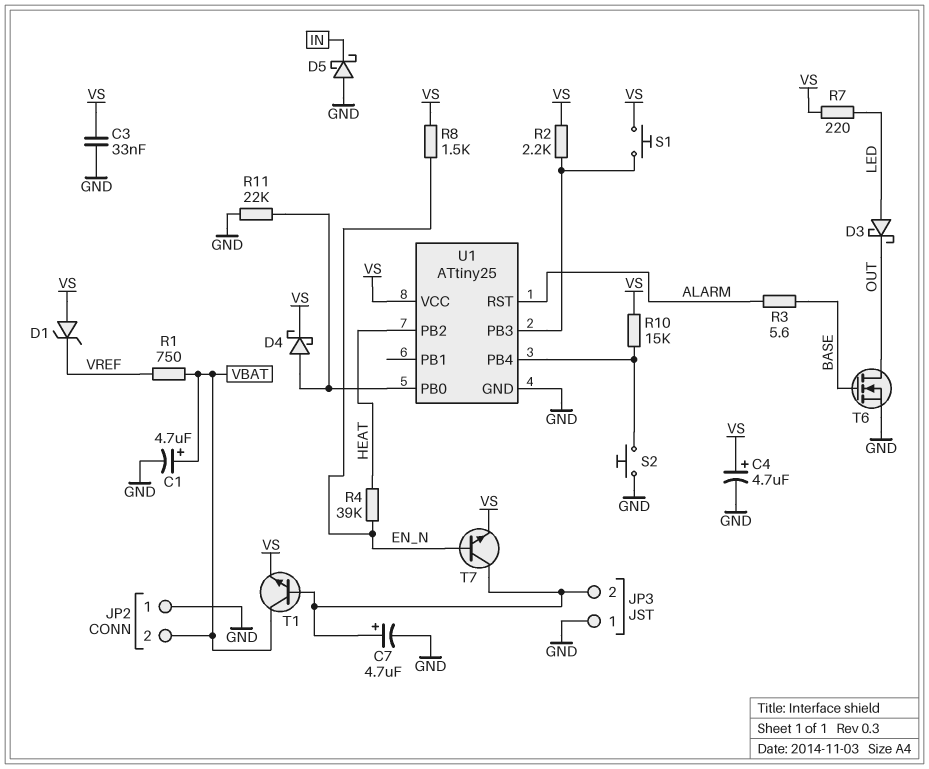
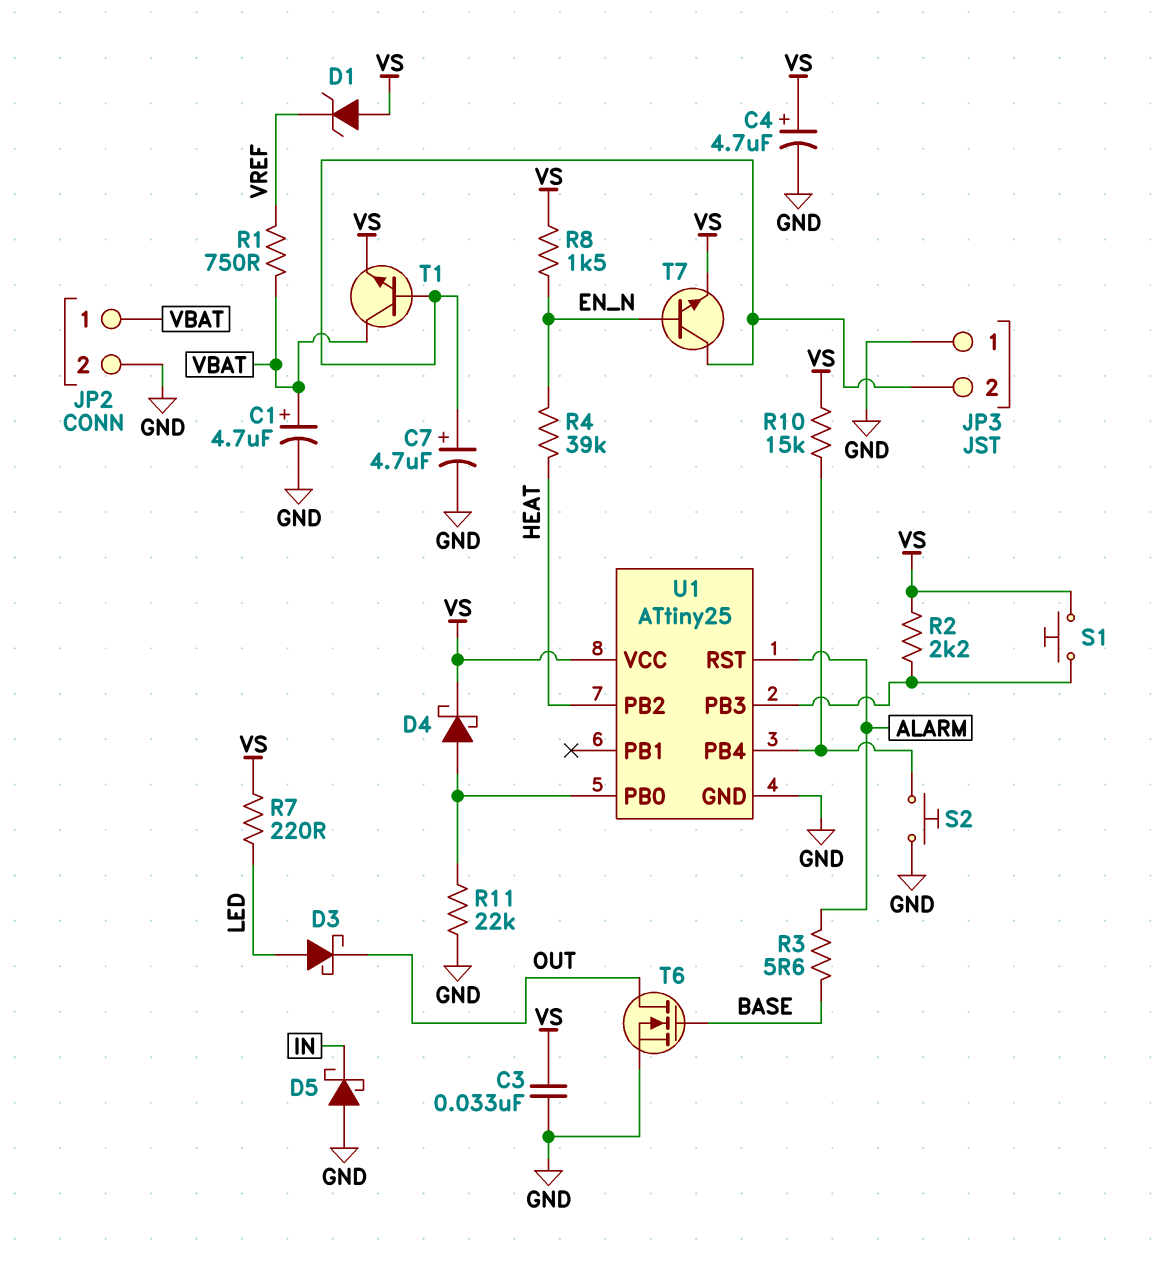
JP2 pin 1: GND -> VBAT
JP2 pin 2: VBAT -> GND

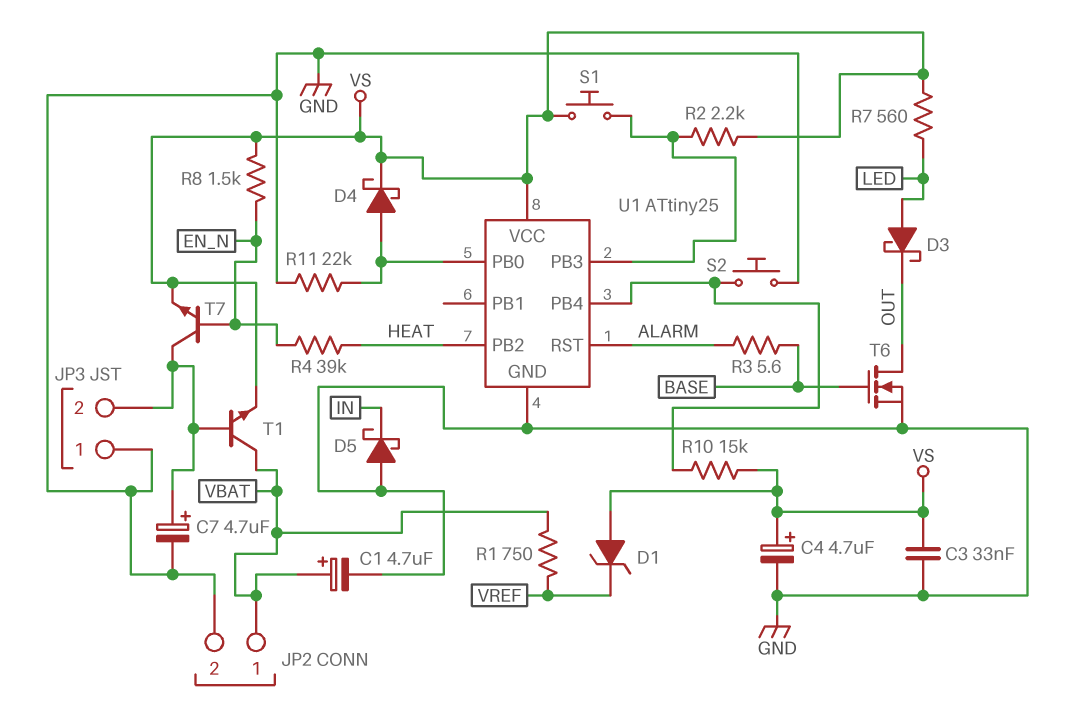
R7: 220 (LED, VS) -> 560 (LED, VS)

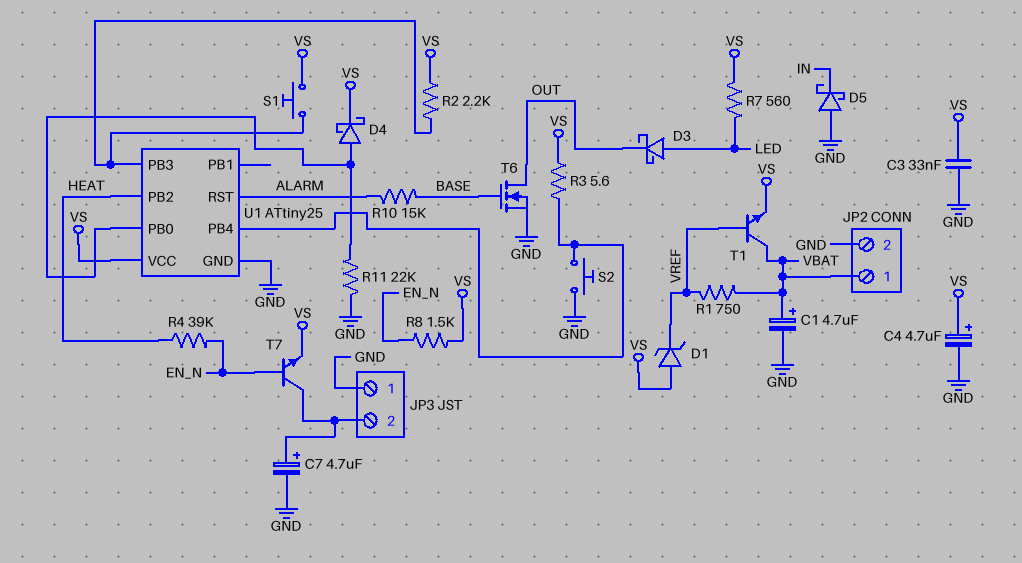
R3: 5.6 (ALARM, BASE) -> 5.6 (U1/PB4, VS)
R10: 15k (U1/PB4, VS) -> 15k (ALARM, BASE)
T1: NPN (B JP3/2, C VBAT, E VS) -> NPN (B VREF, C VBAT, E VS)

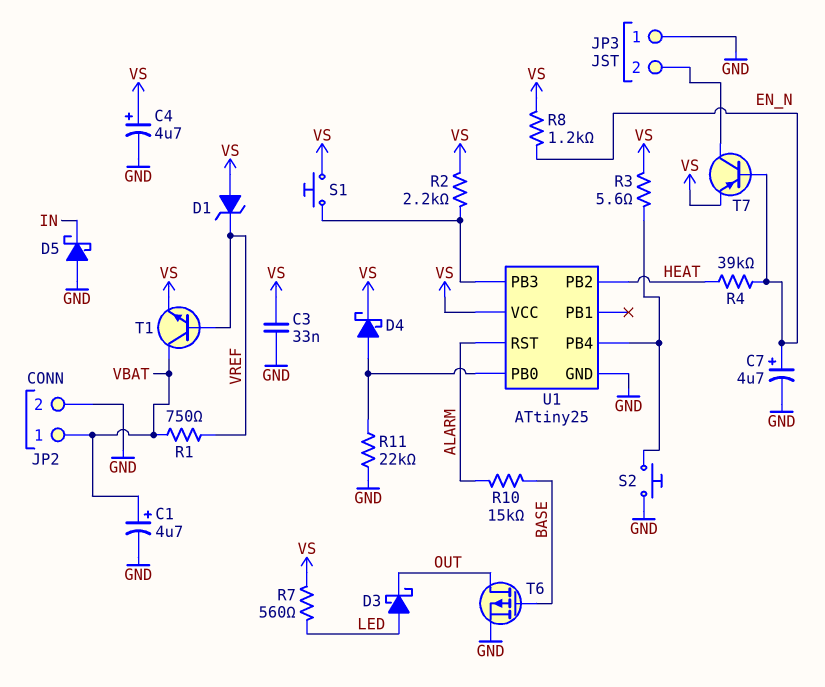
C7: 4.7uF (plus JP3/2, minus GND) -> 4.7uF (plus EN_N, minus GND)
R8: 1.5k (EN_N, VS) -> 1.2k (EN_N, VS)
T6: NMOS (G BASE, D OUT, S GND) -> PMOS (G BASE, D OUT, S GND)
T7: NPN (B EN_N, C JP3/2, E VS) -> PNP (B EN_N, C JP3/2, E VS)

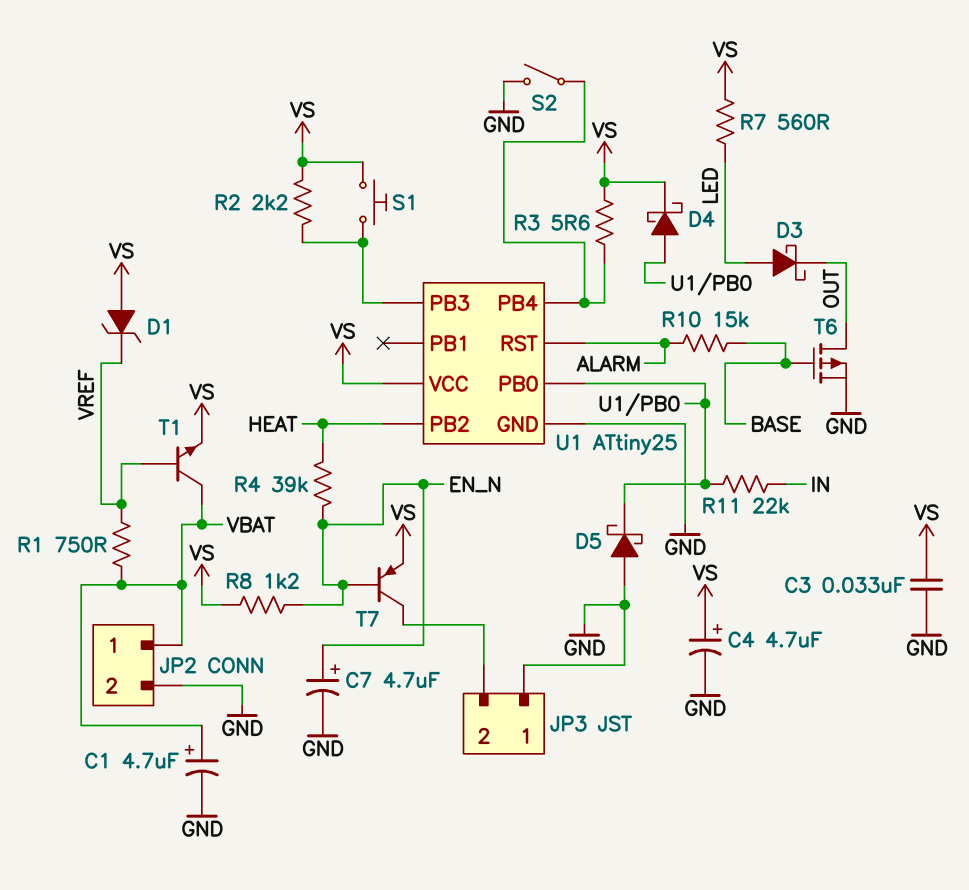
D5: schottky (A GND, K IN) -> schottky (A GND, K U1/PB0)
R11: 22k (GND, U1/PB0) -> 22k (IN, U1/PB0)
S2: button (GND, U1/PB4) -> switch (GND, U1/PB4)

